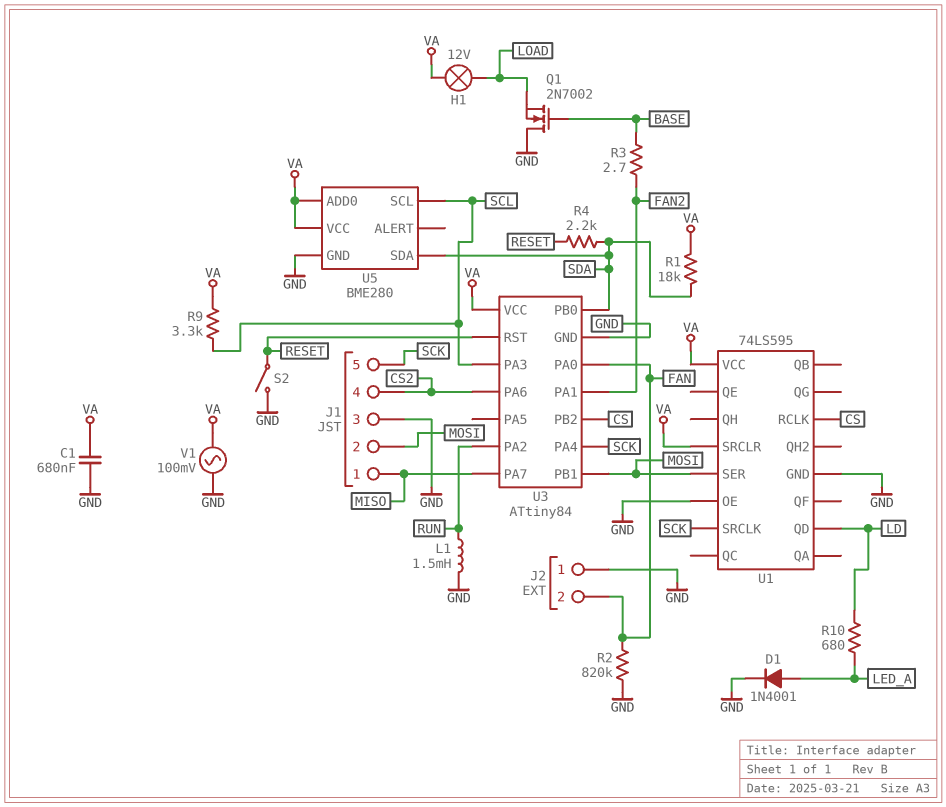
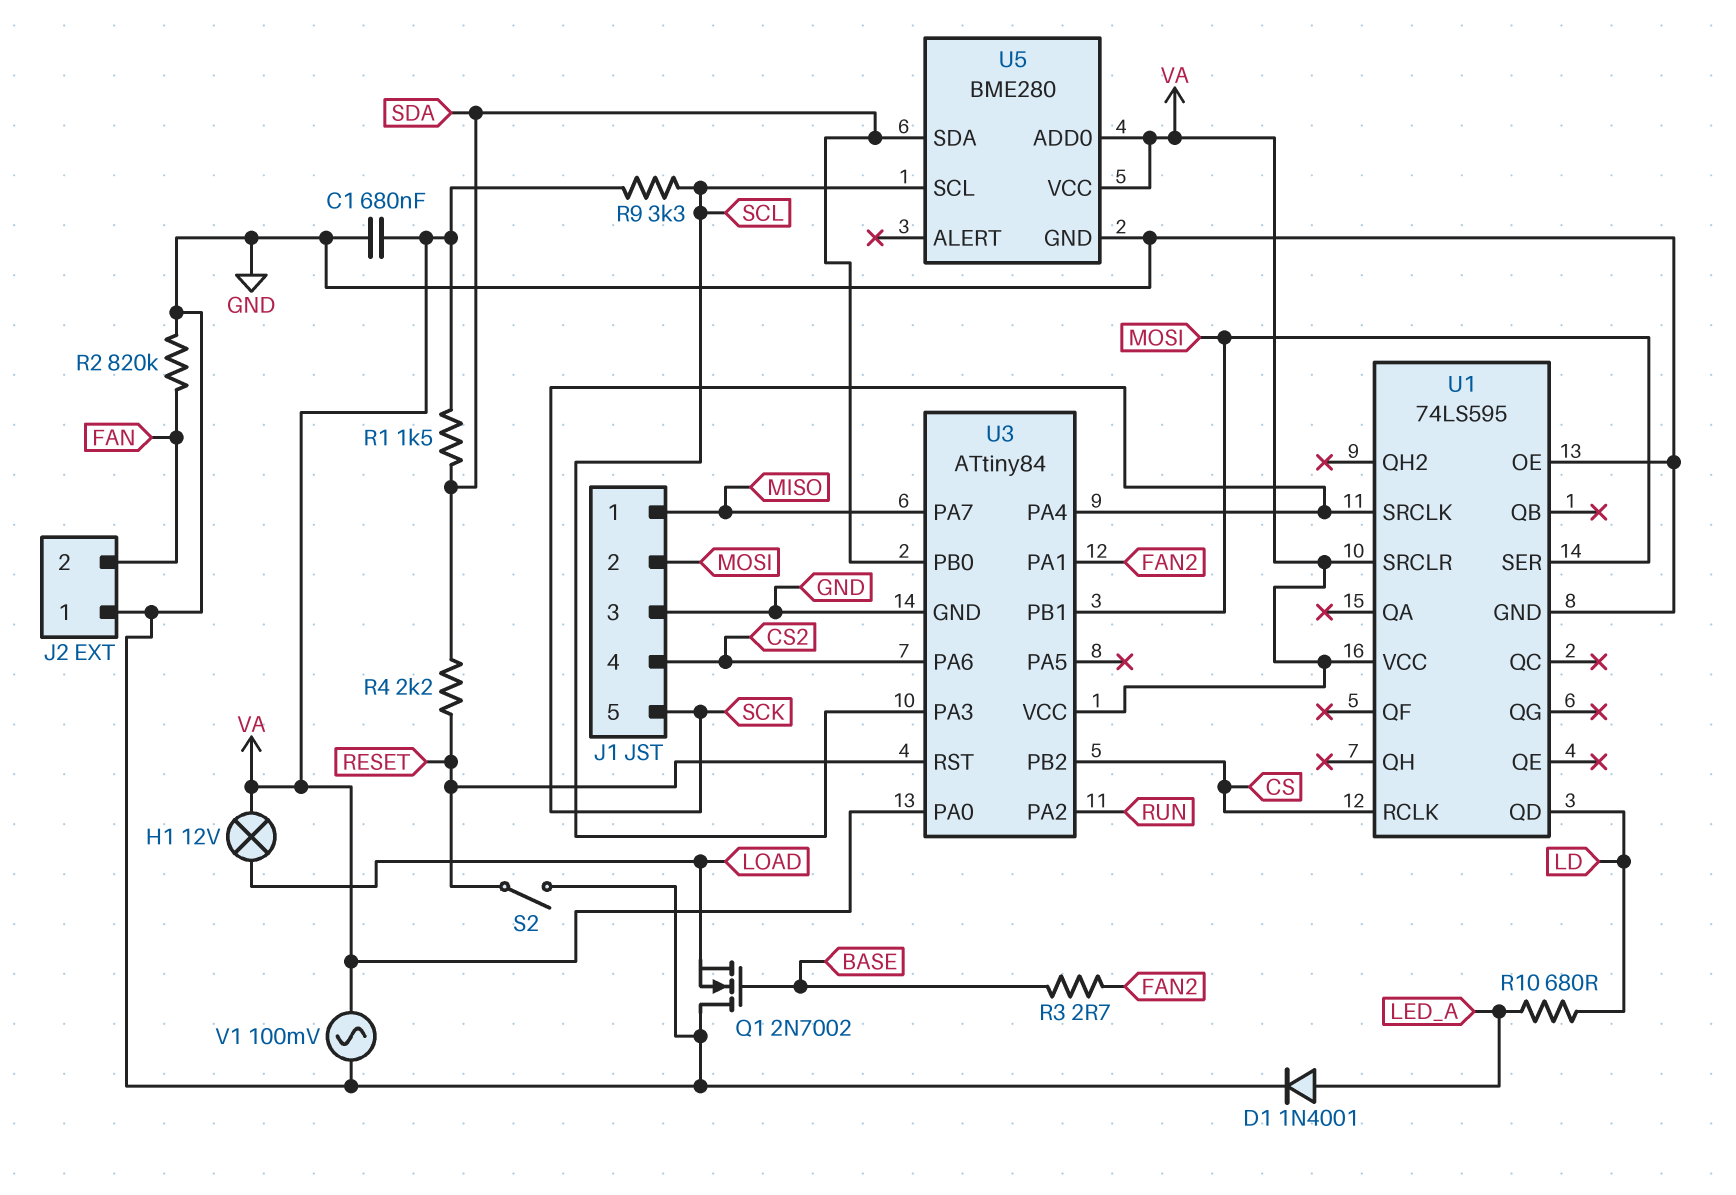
L1: 1.5mH (GND, RUN) -> none
R1: 18k (SDA, VA) -> 1.5k (SDA, VA)
U3 pin PA0: FAN -> VA

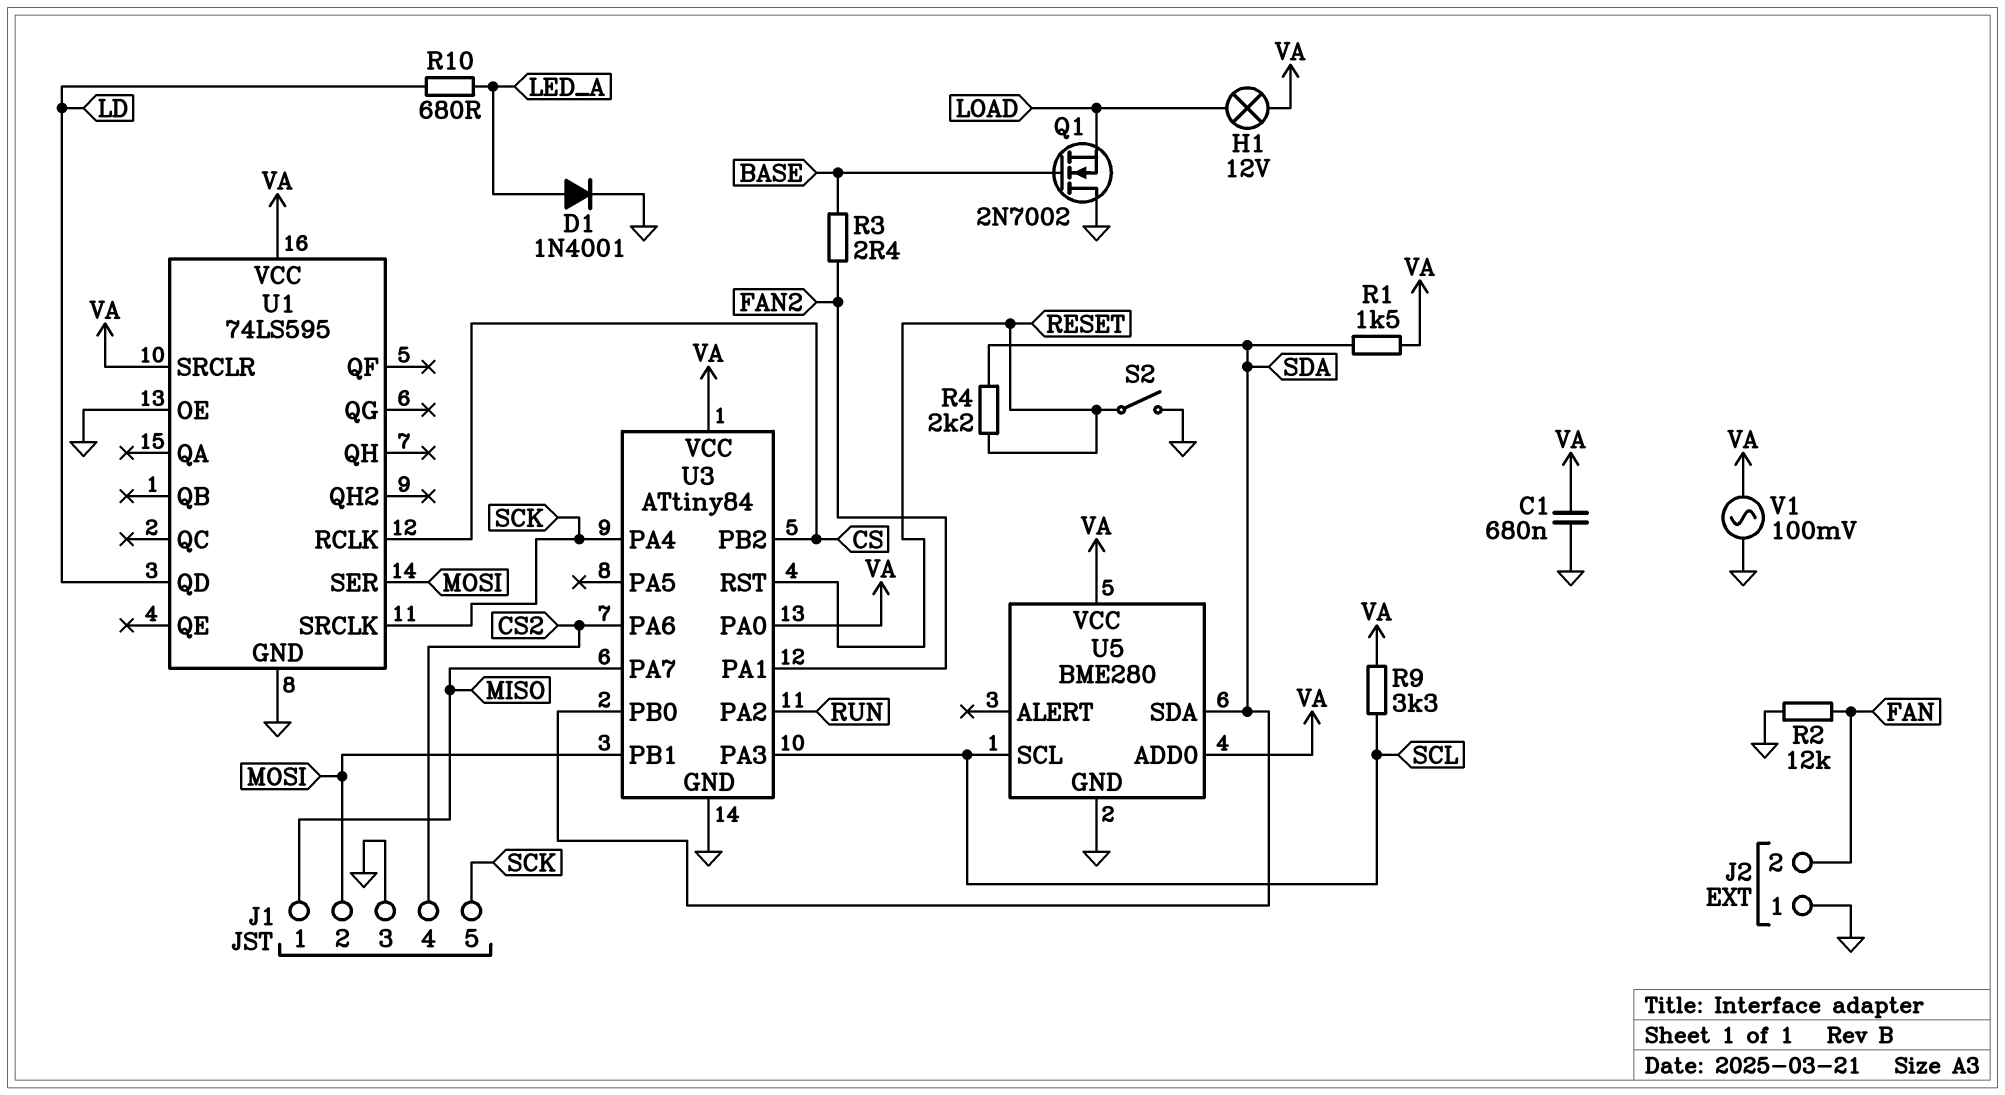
R2: 820k (FAN, GND) -> 12k (FAN, GND)
R3: 2.7 (BASE, FAN2) -> 2.4 (BASE, FAN2)

